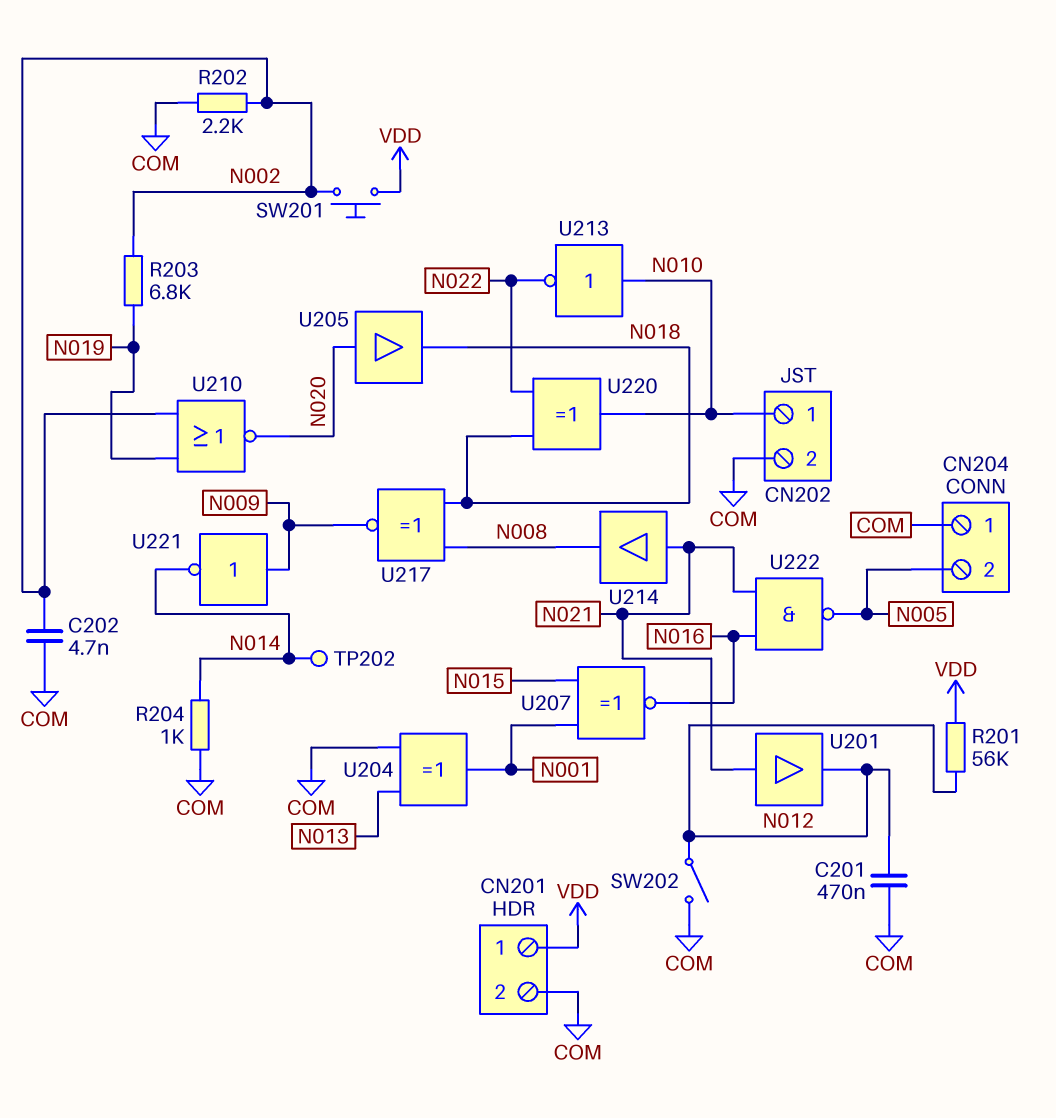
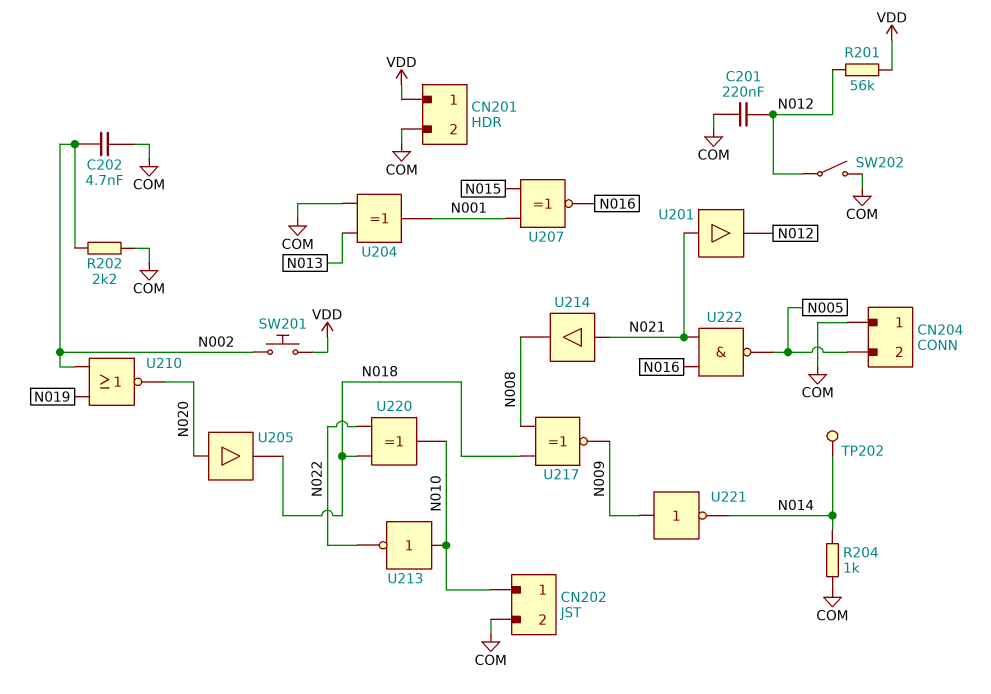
C201: 470nF (COM, N012) -> 220nF (COM, N012)
R203: 6.8k (N002, N019) -> none

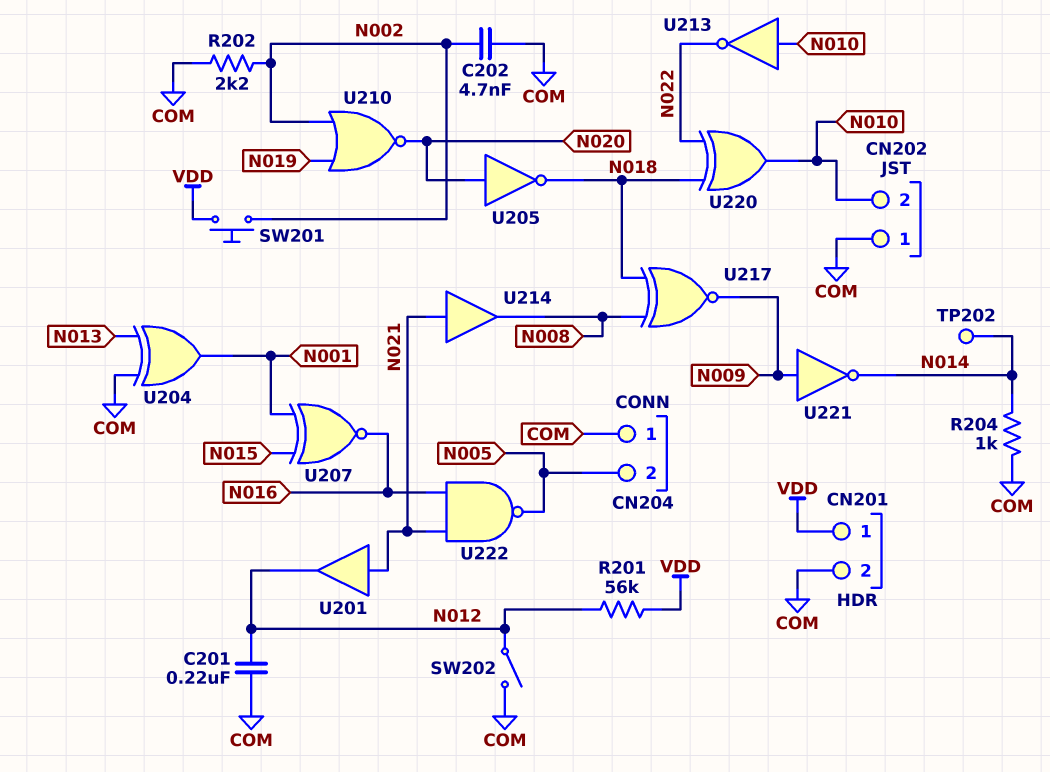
CN202 pin 1: N010 -> COM
CN202 pin 2: COM -> N010
U205: buffer (in N020, out N018) -> NOT (in N020, out N018)

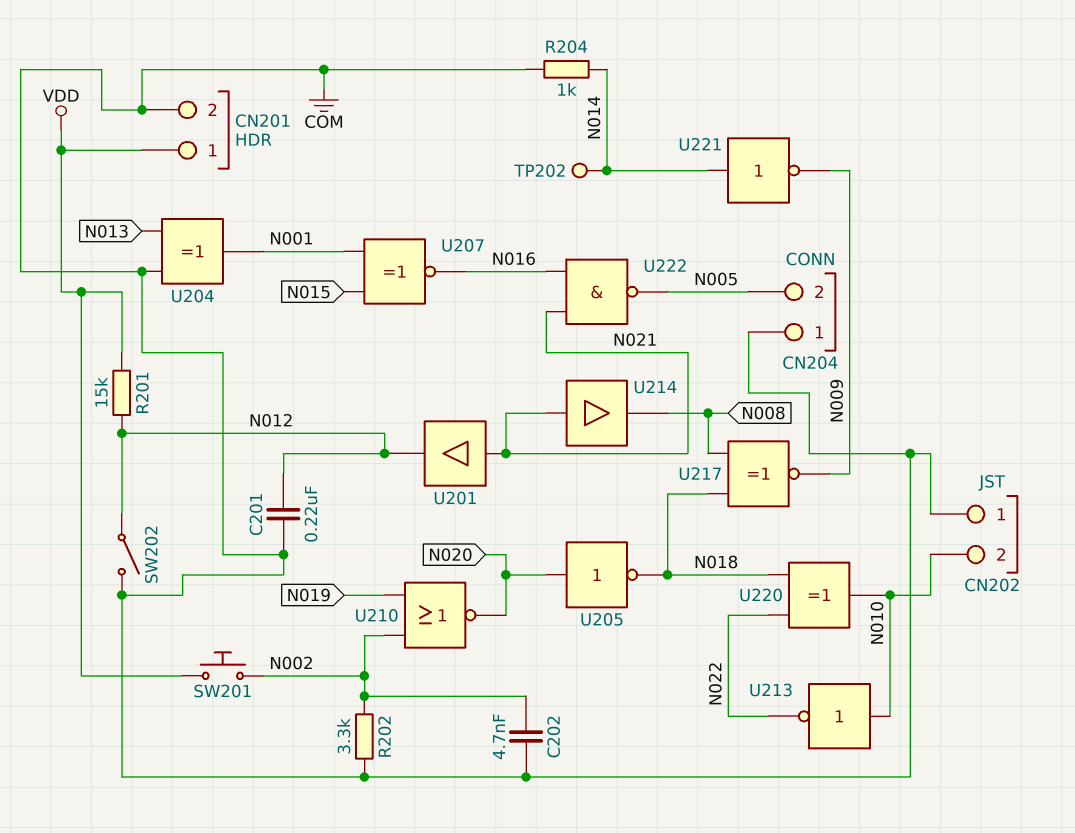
R201: 56k (N012, VDD) -> 15k (N012, VDD)
R202: 2.2k (COM, N002) -> 3.3k (COM, N002)
U221: NOT (in N009, out N014) -> NOT (in N014, out N009)

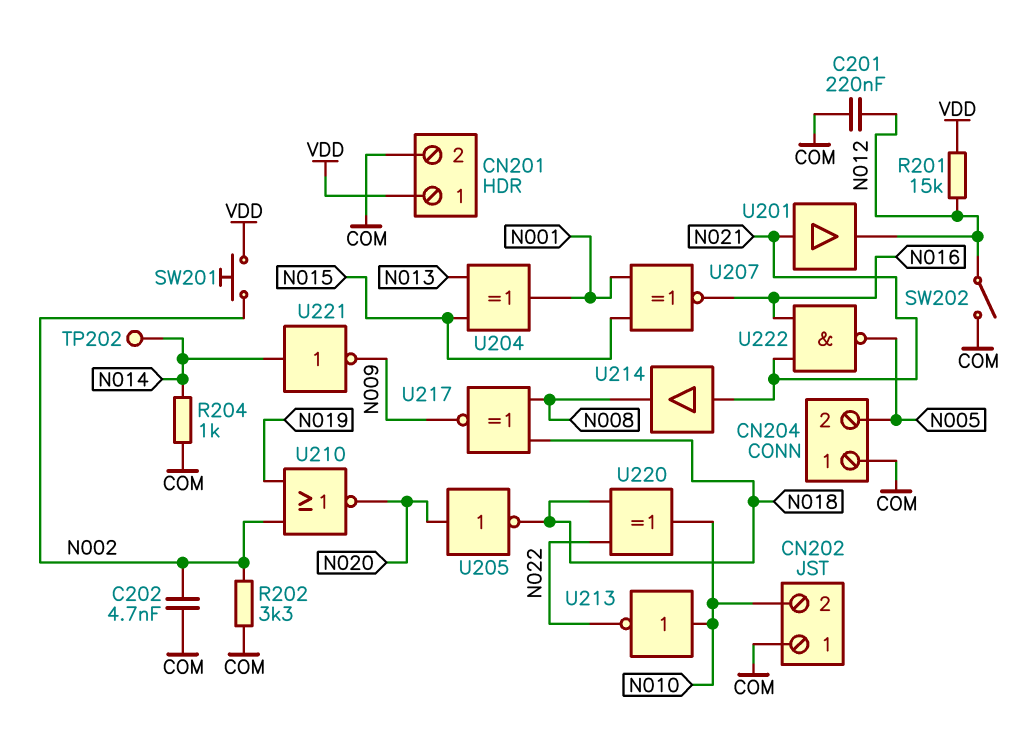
U204: XOR (in COM, in N013, out N001) -> XOR (in N013, in N015, out N001)

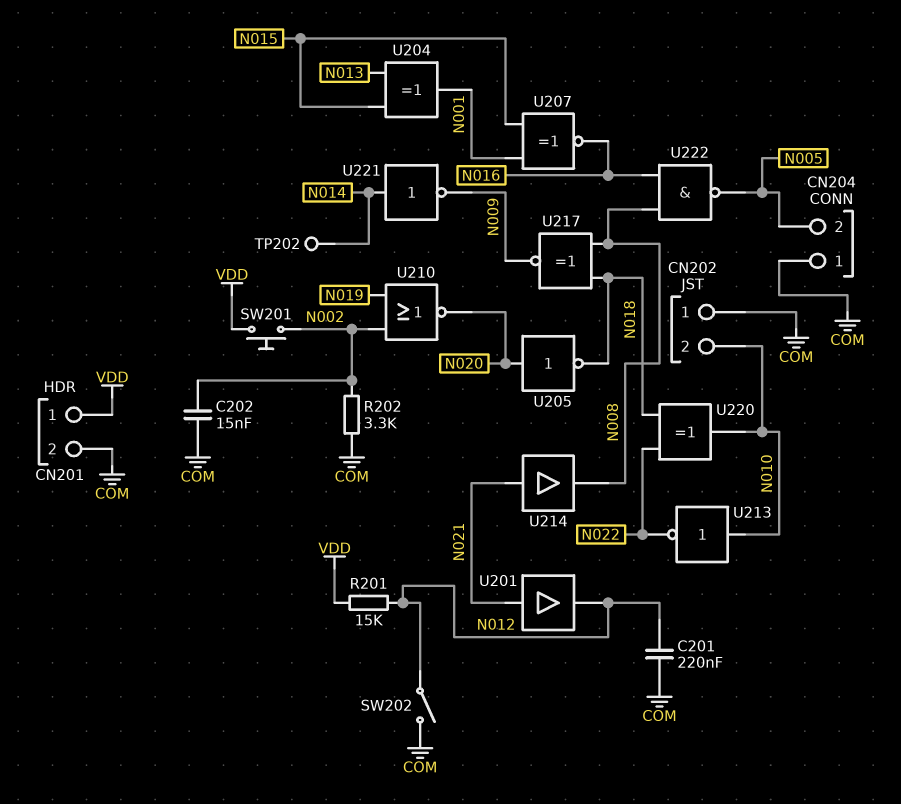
C202: 4.7nF (COM, N002) -> 15nF (COM, N002)
R204: 1k (COM, N014) -> none
U222: NAND (in N016, in N021, out N005) -> NAND (in N008, in N016, out N005)

